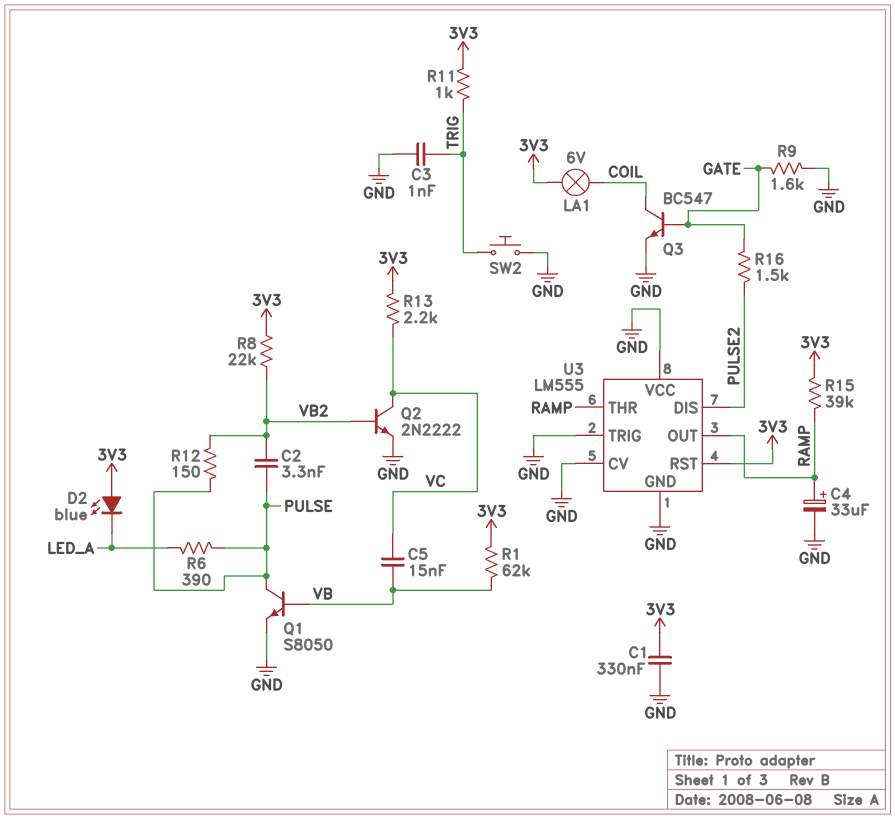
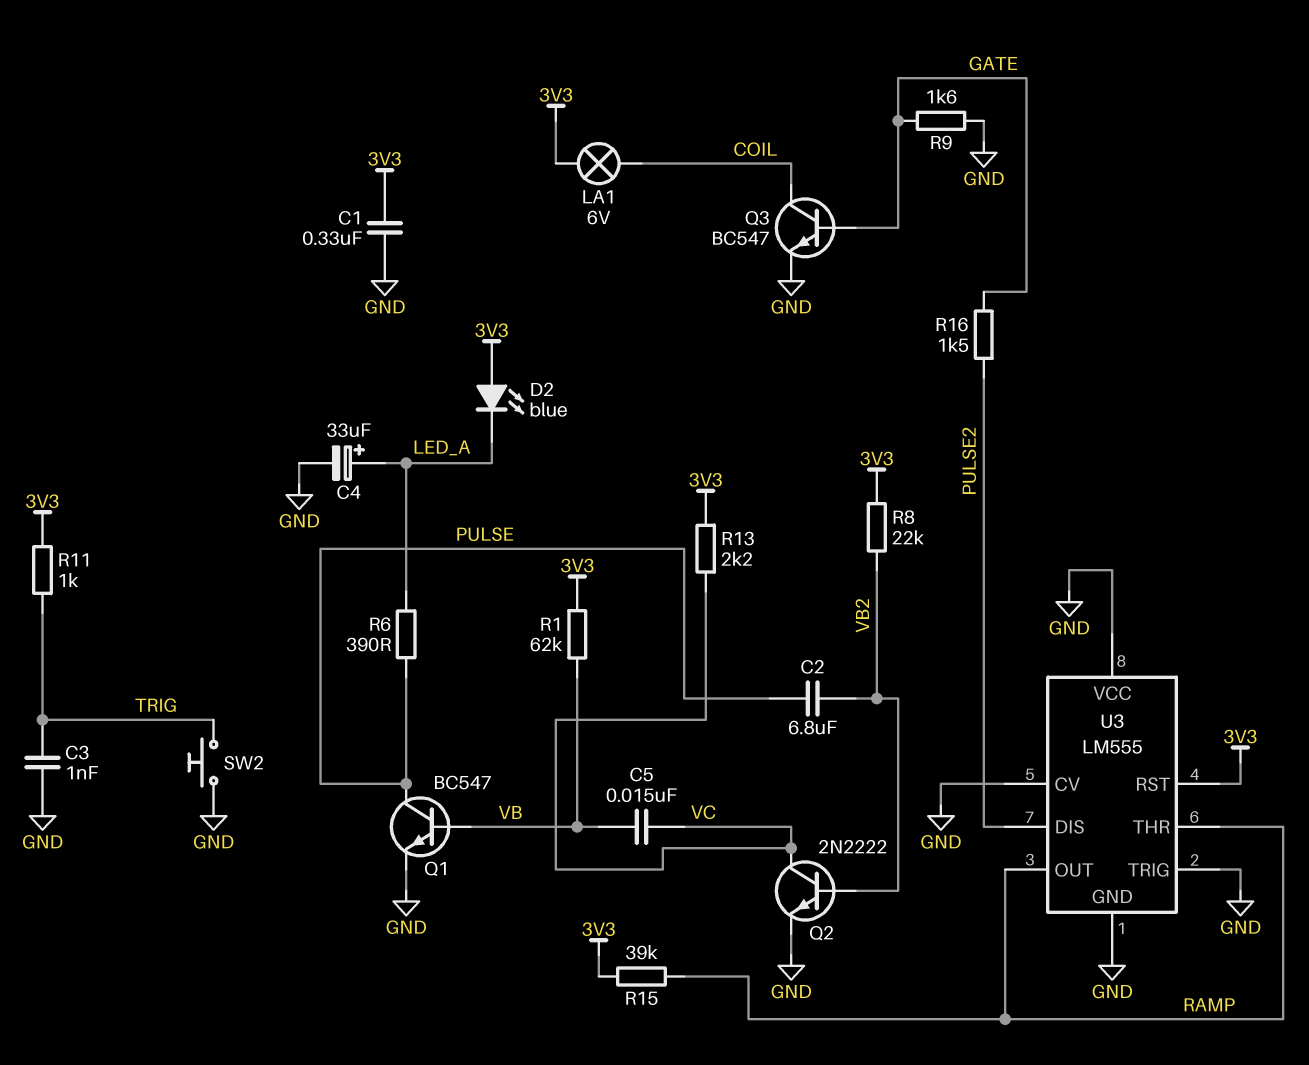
C2: 3.3nF (PULSE, VB2) -> 6.8uF (PULSE, VB2)
C4: 33uF (plus RAMP, minus GND) -> 33uF (plus LED_A, minus GND)
Q1: NPN S8050 (B VB, C PULSE, E GND) -> NPN BC547 (B VB, C PULSE, E GND)
R12: 150 (PULSE, VB2) -> none

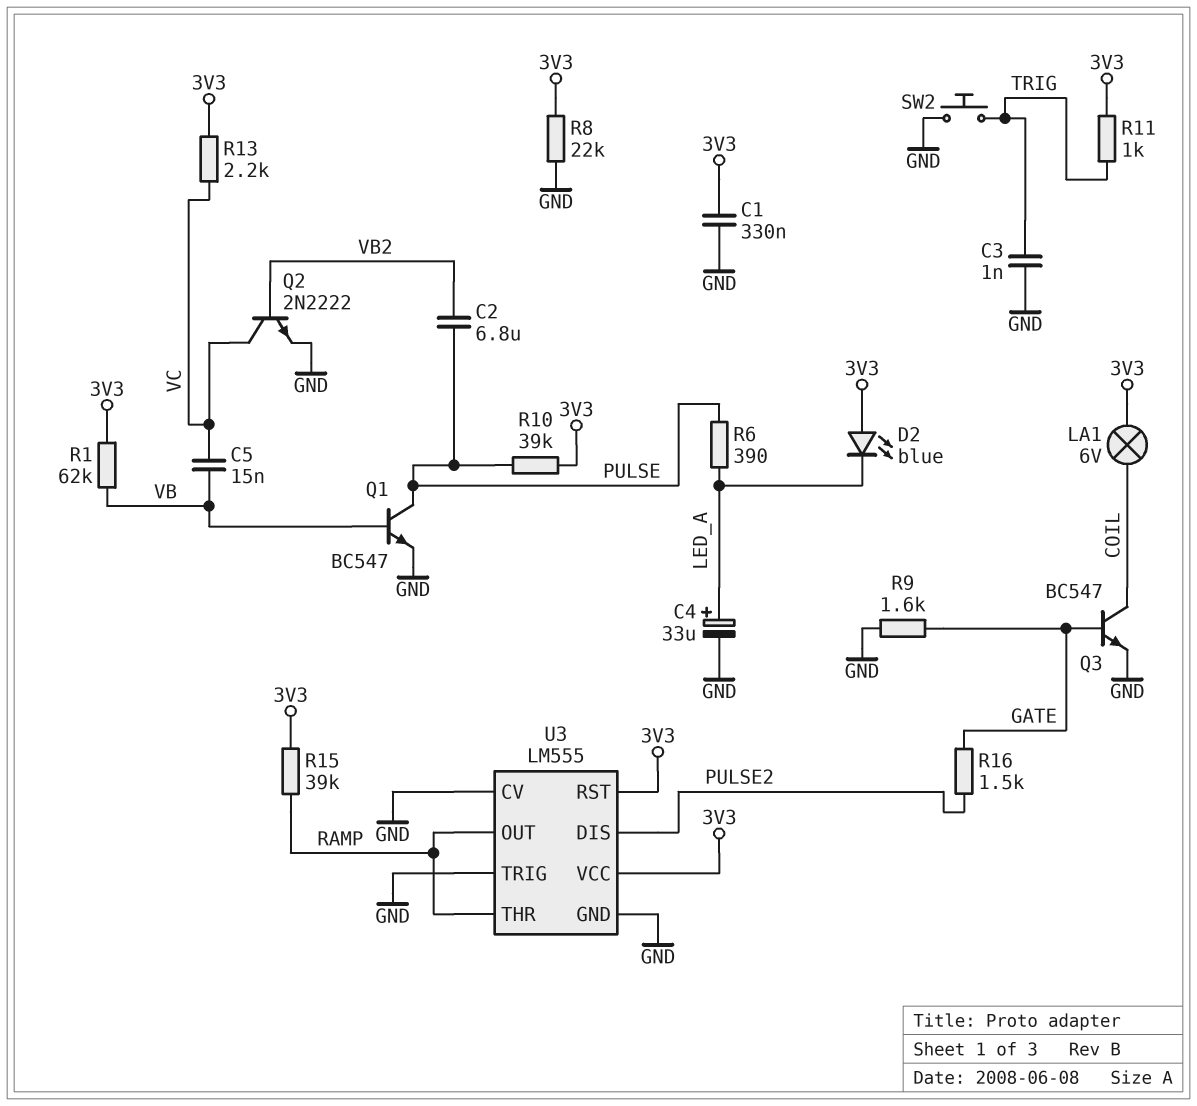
R8: 22k (3V3, VB2) -> 22k (3V3, GND)
R10: none -> 39k (3V3, PULSE)
U3 pin VCC: GND -> 3V3

